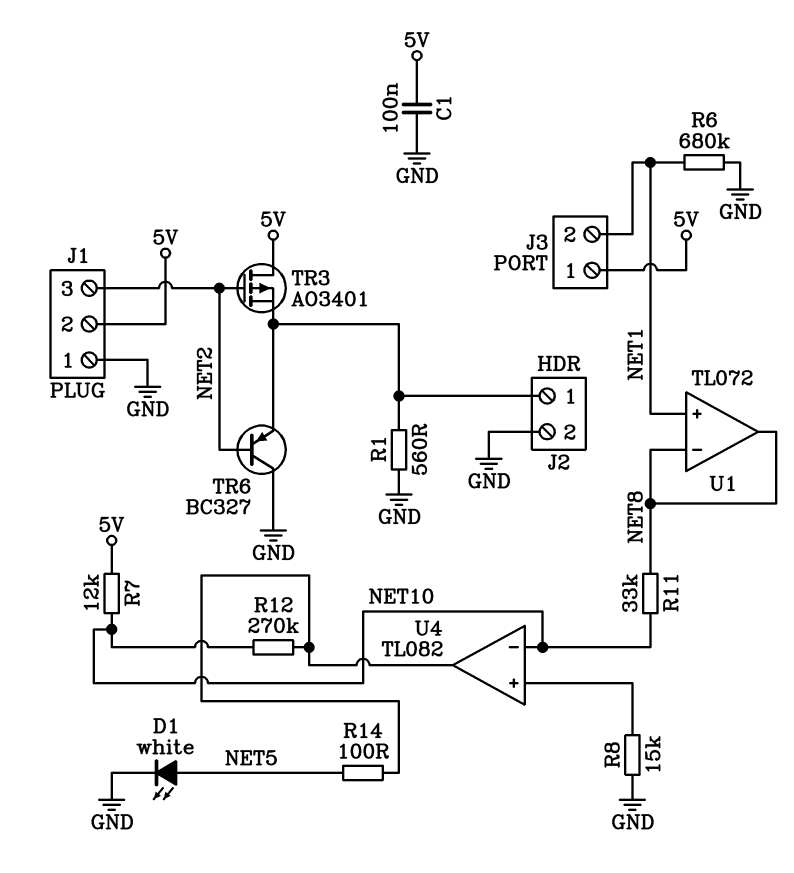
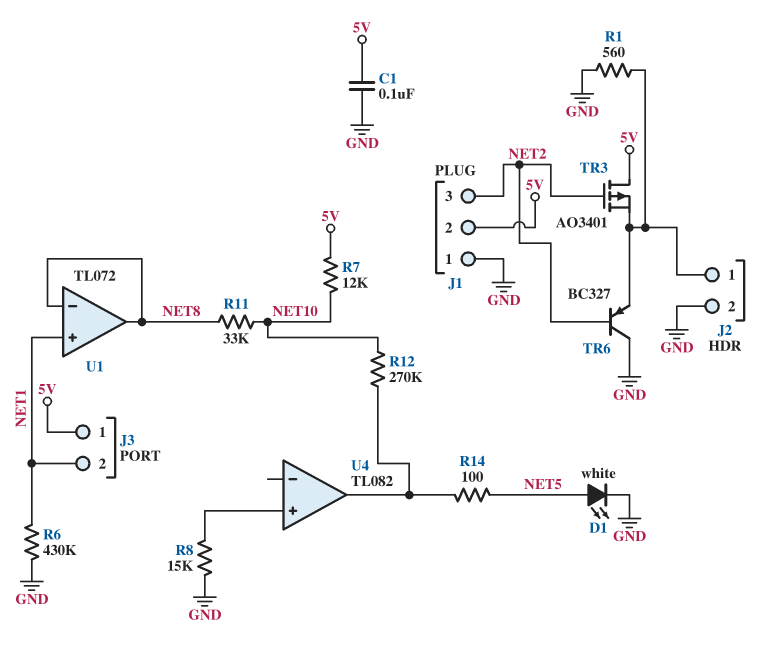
R6: 680k (GND, NET1) -> 430k (GND, NET1)
U4 pin in-: NET10 -> none

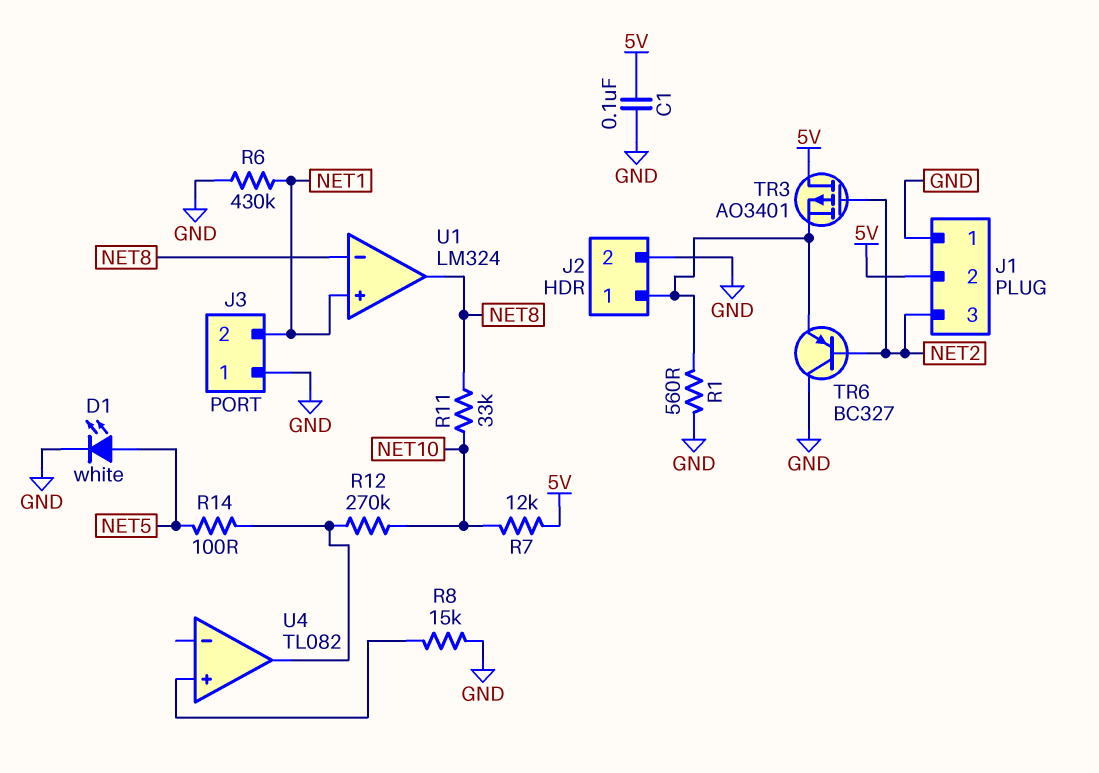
J3 pin 1: 5V -> GND
U1: TL072 -> LM324

